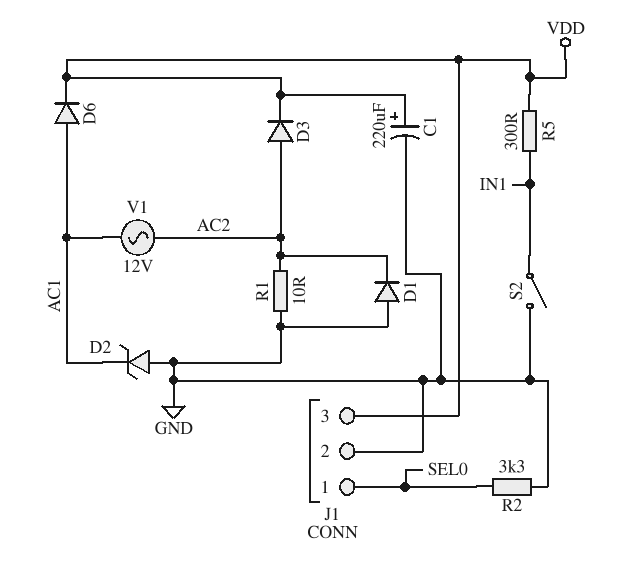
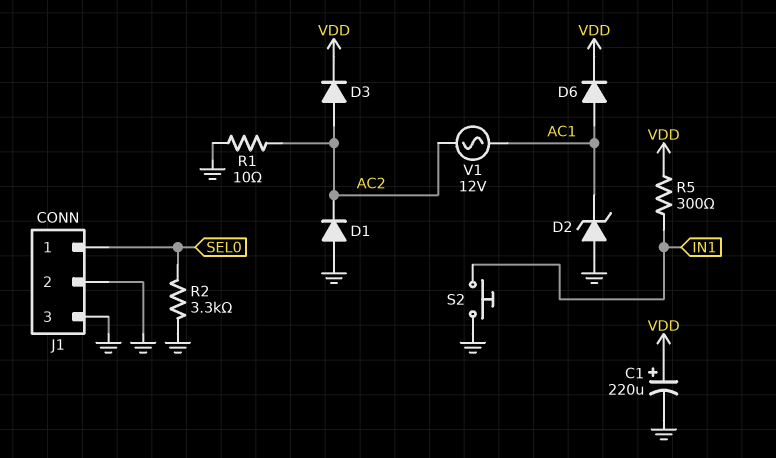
J1 pin 3: VDD -> GND
S2: switch (GND, IN1) -> button (GND, IN1)

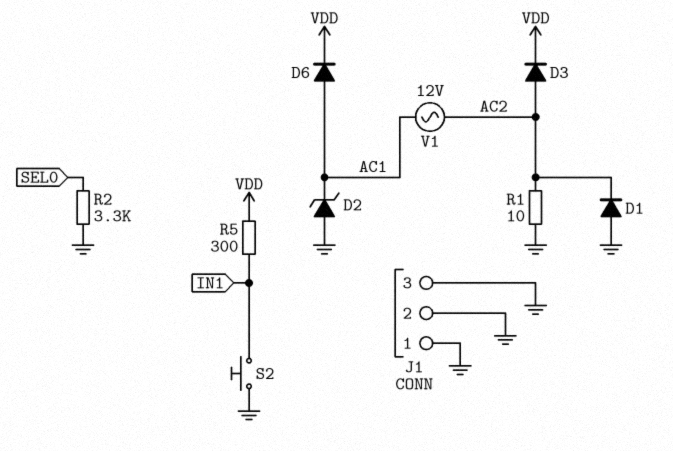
C1: 220uF (plus VDD, minus GND) -> none
J1 pin 1: SEL0 -> GND

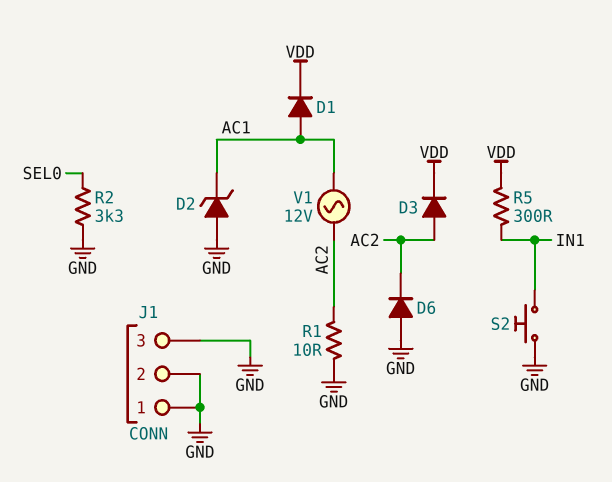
D1: diode (A GND, K AC2) -> diode (A AC1, K VDD)
D6: diode (A AC1, K VDD) -> diode (A GND, K AC2)

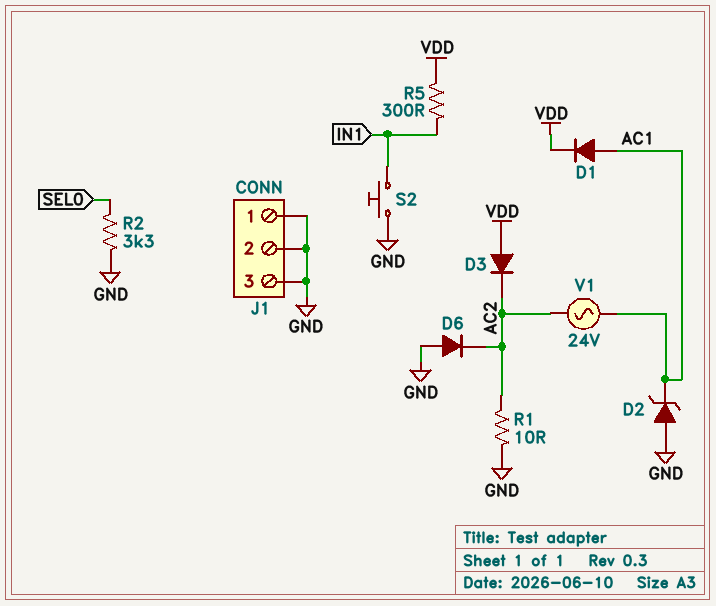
D3: diode (A AC2, K VDD) -> diode (A VDD, K AC2)
V1: AC 12V (AC1, AC2) -> AC 24V (AC1, AC2)

